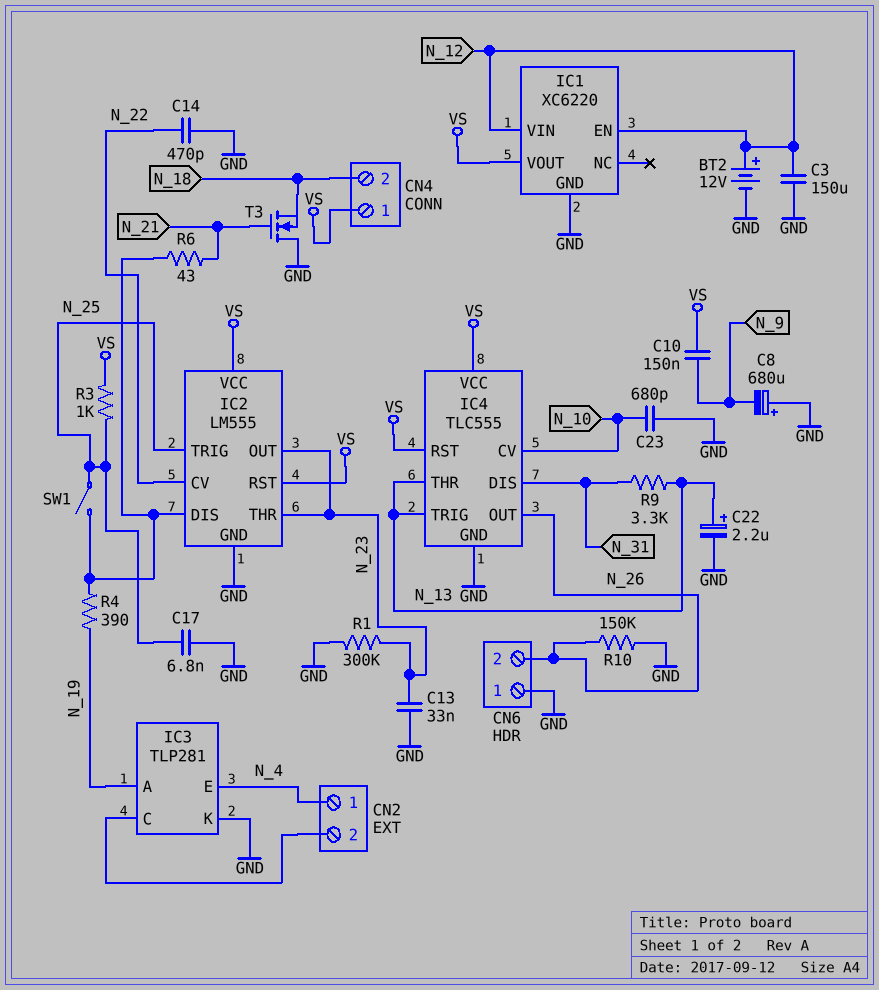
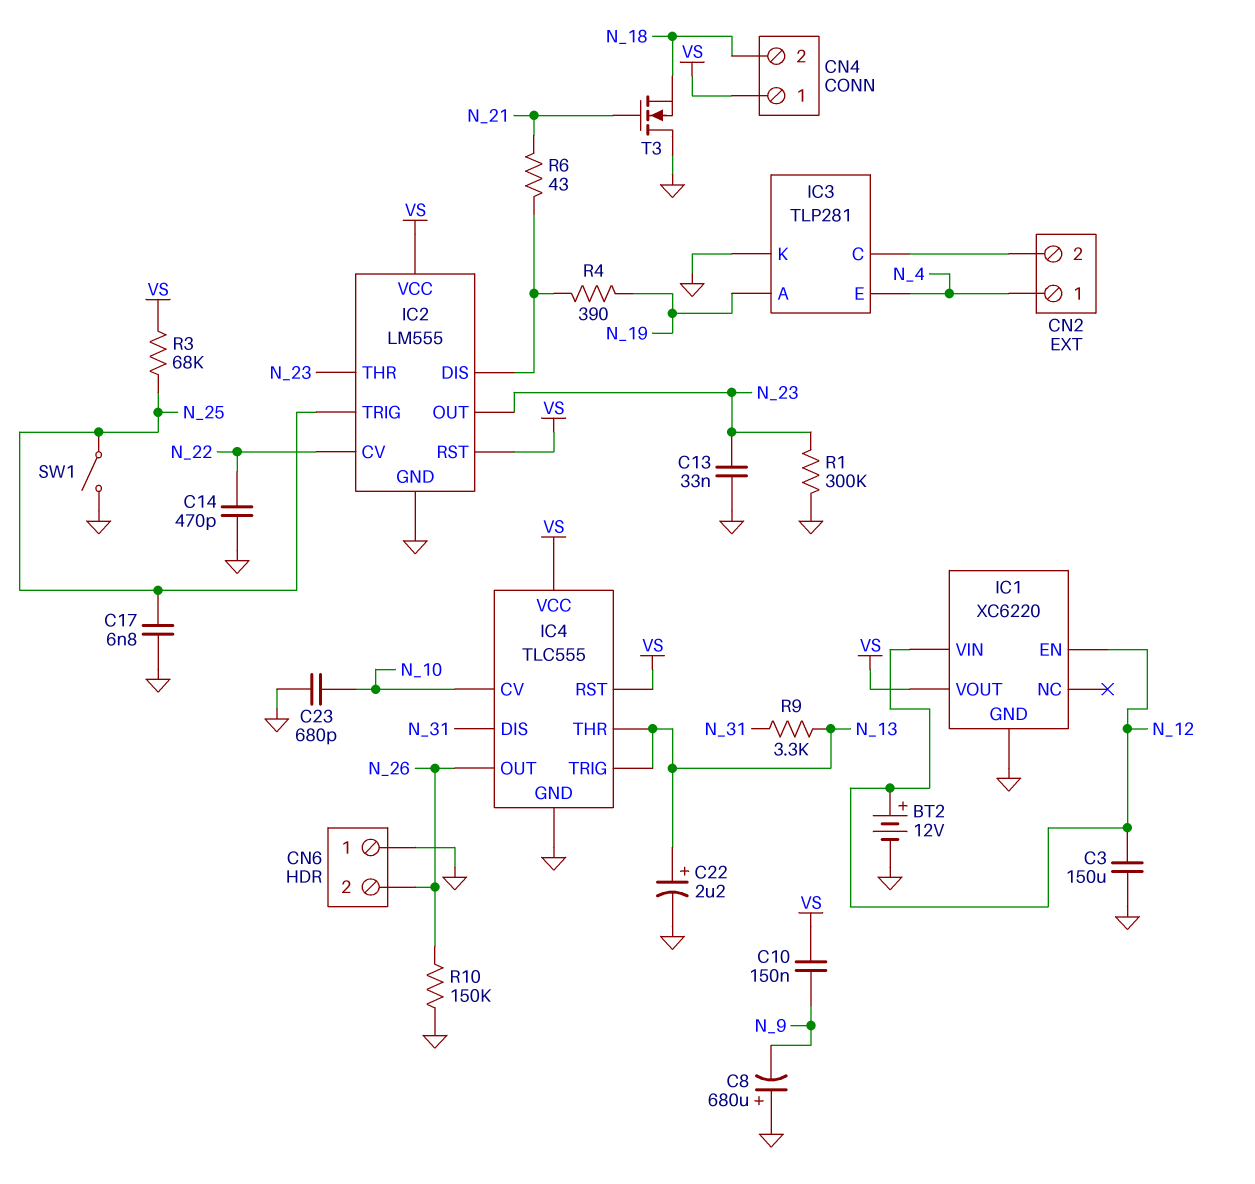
R3: 1k (N_25, VS) -> 68k (N_25, VS)
SW1: switch (IC2/DIS, N_25) -> switch (GND, N_25)

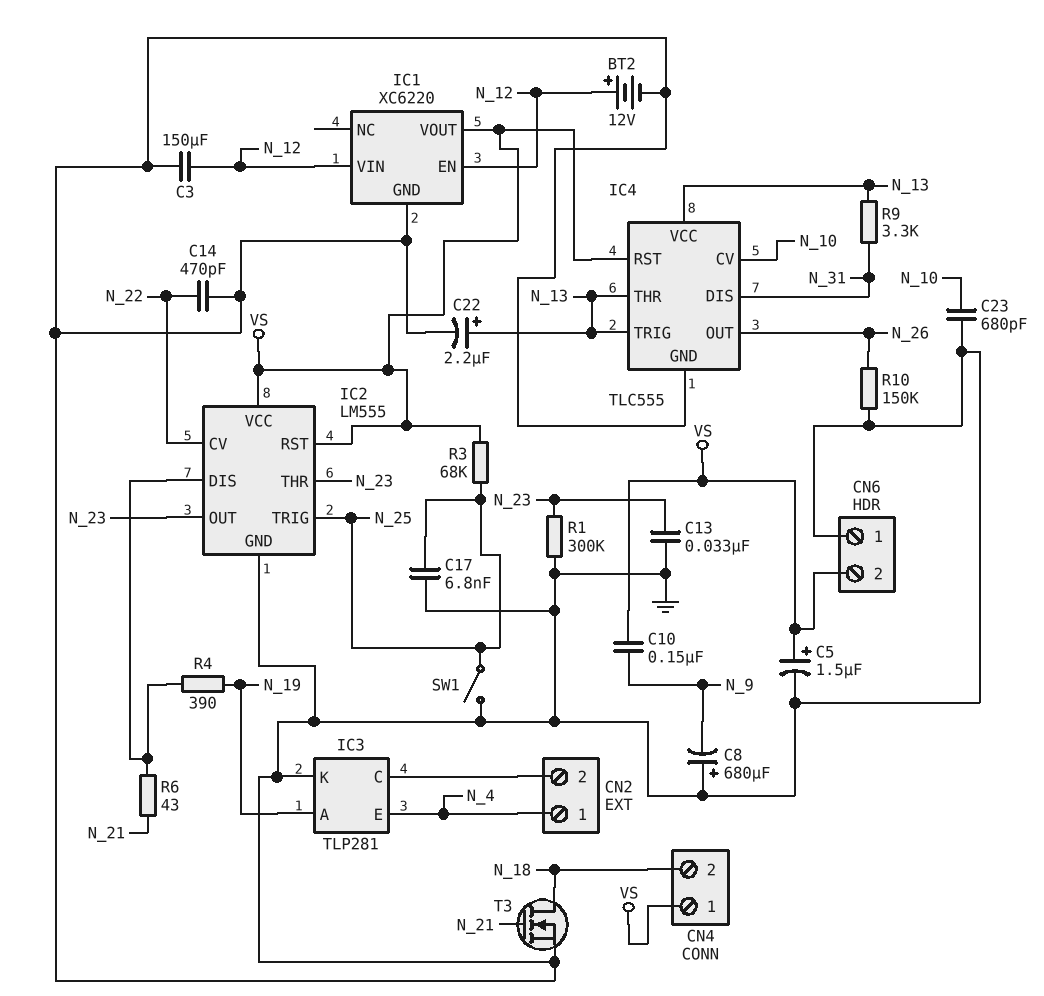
C5: none -> 1.5uF (plus VS, minus GND)
CN6 pin 2: N_26 -> VS
IC4 pin VCC: VS -> N_13
T3: NMOS (G N_21, D GND, S N_18) -> NMOS (G N_21, D N_18, S GND)

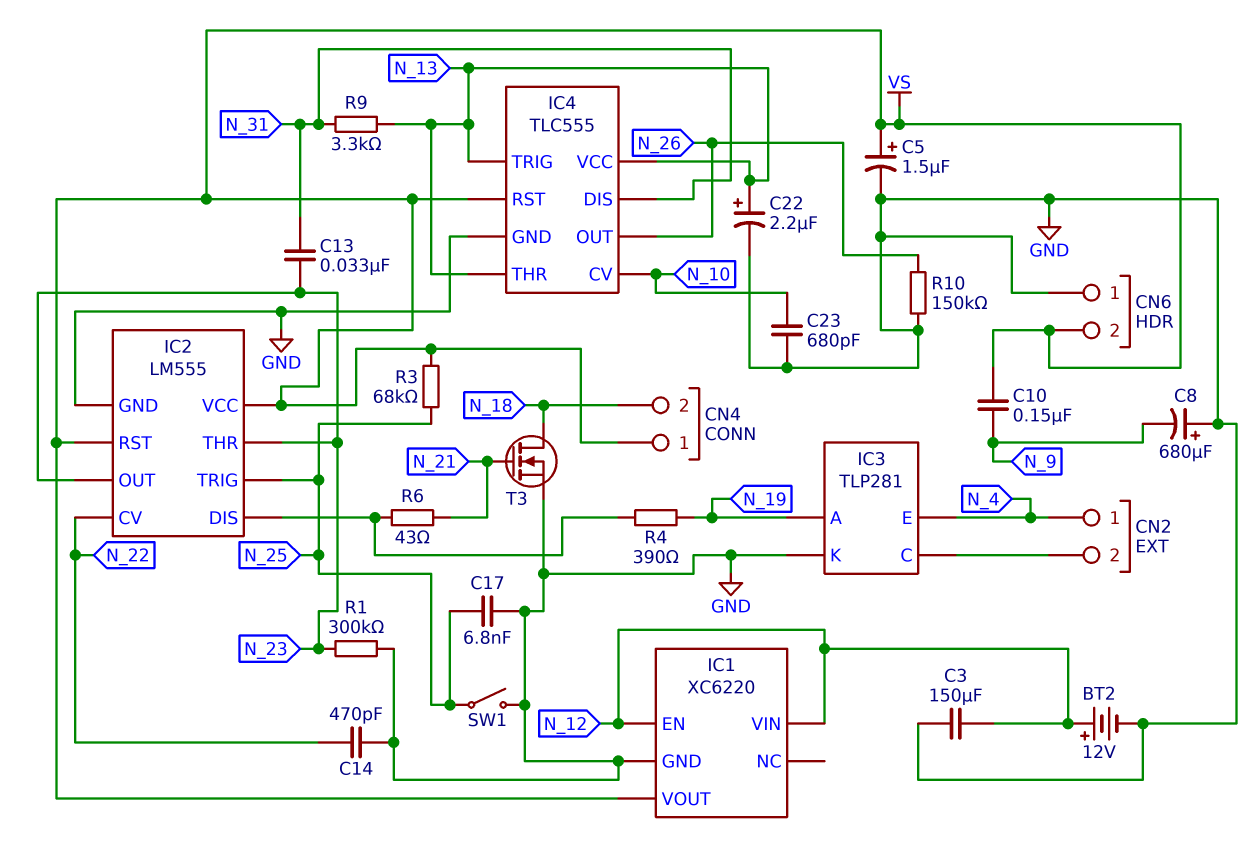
C13: 33nF (GND, N_23) -> 33nF (N_23, N_31)

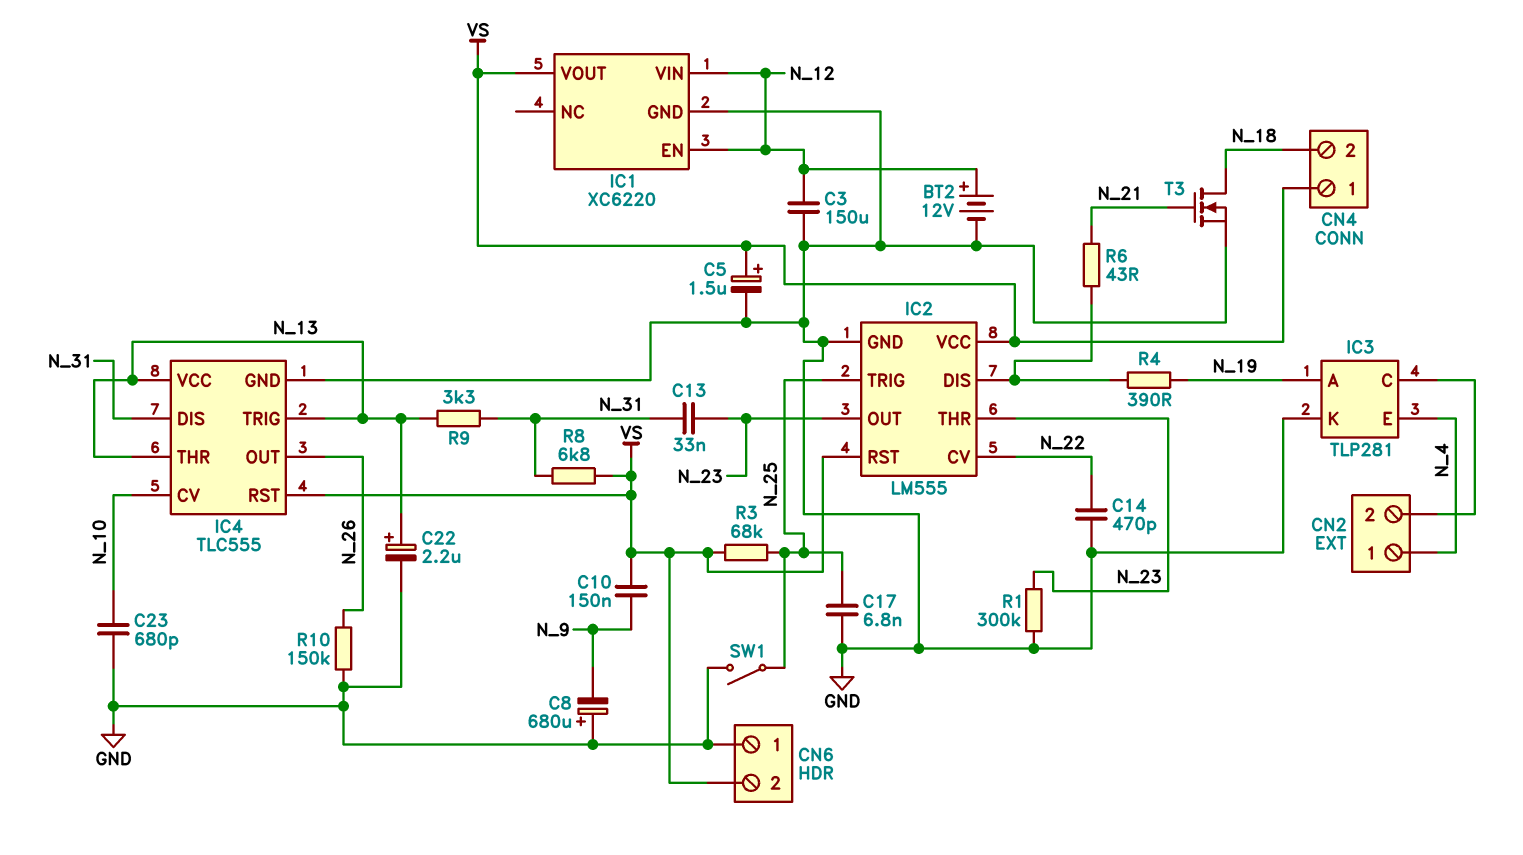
R8: none -> 6.8k (N_31, VS)

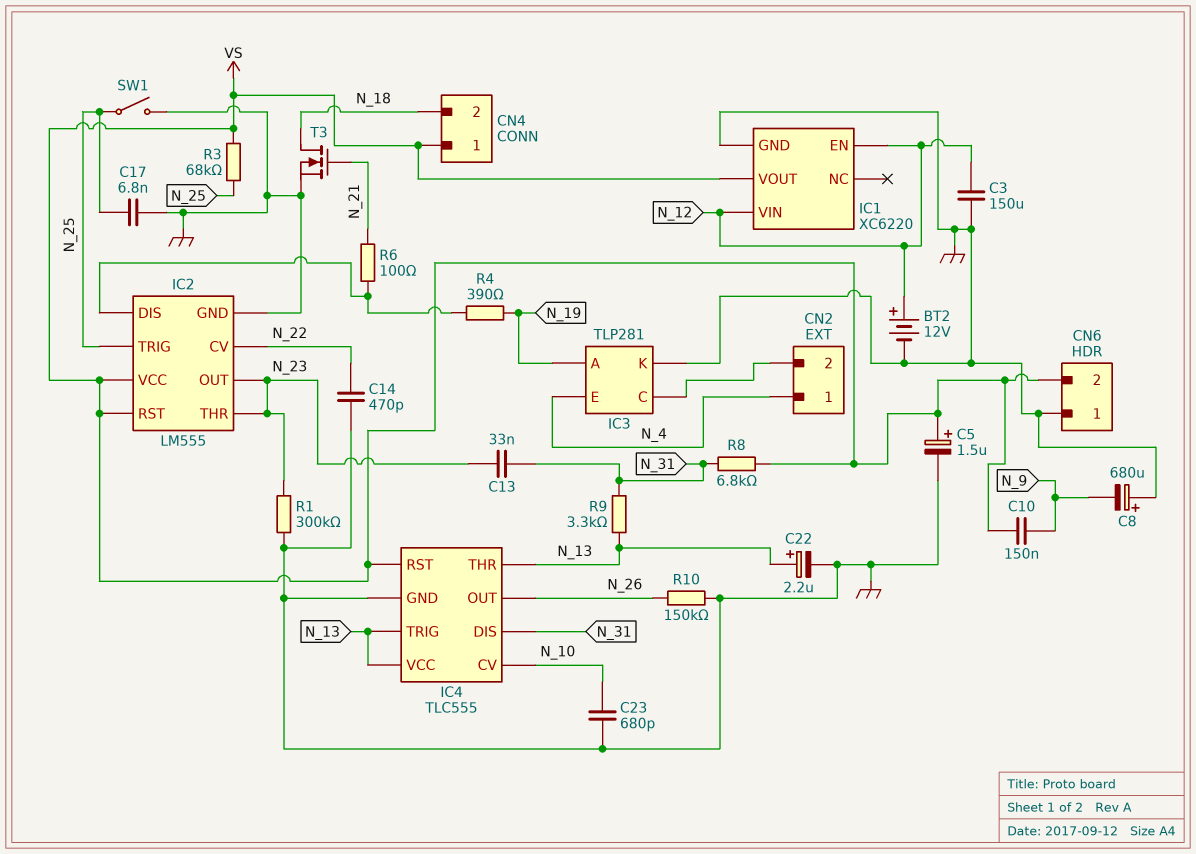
R6: 43 (IC2/DIS, N_21) -> 100 (IC2/DIS, N_21)

